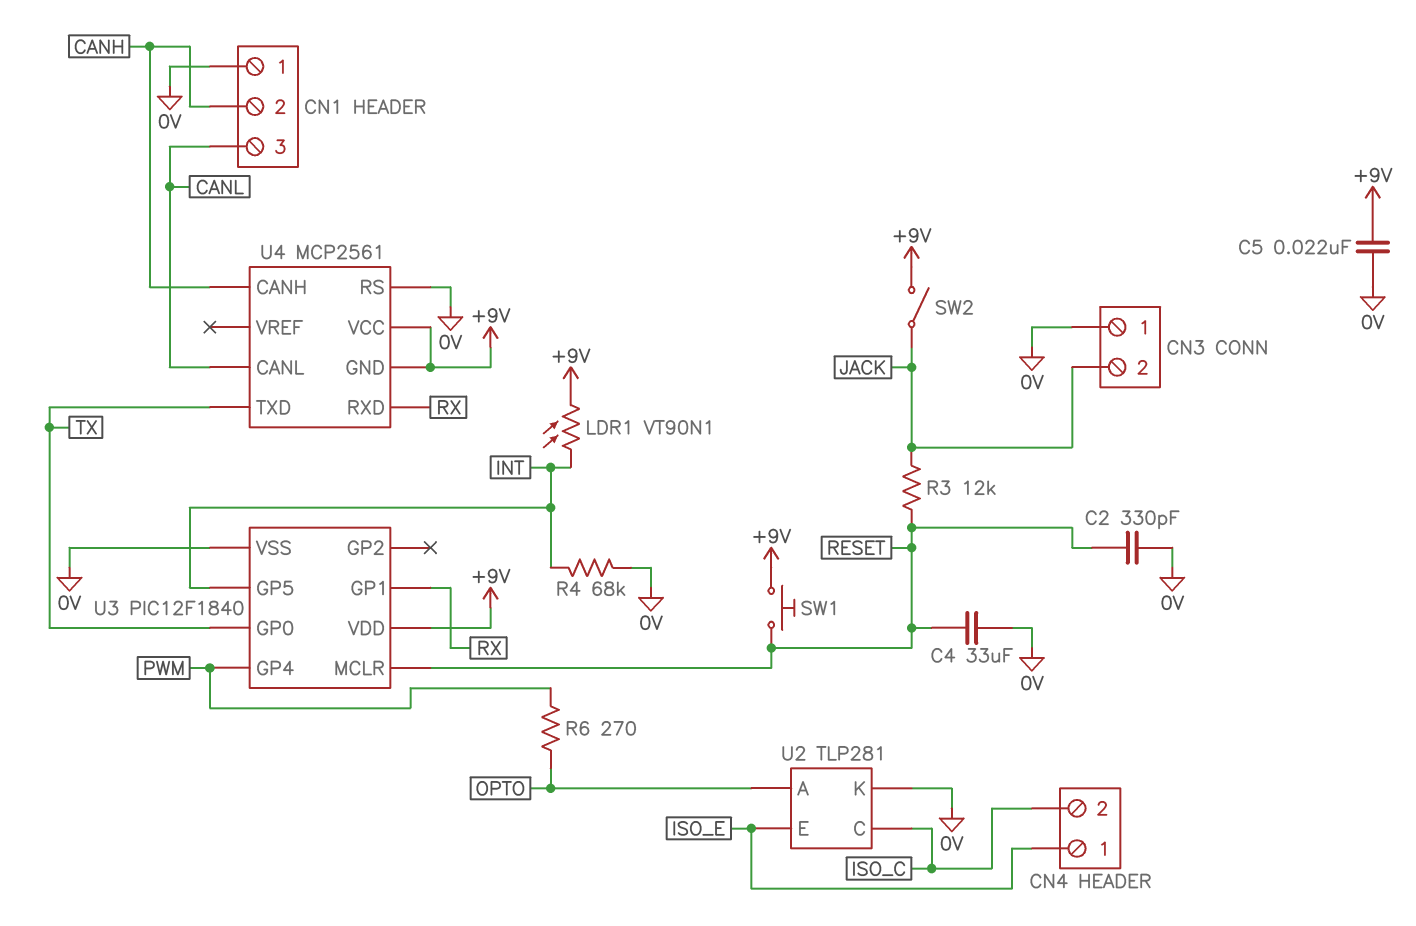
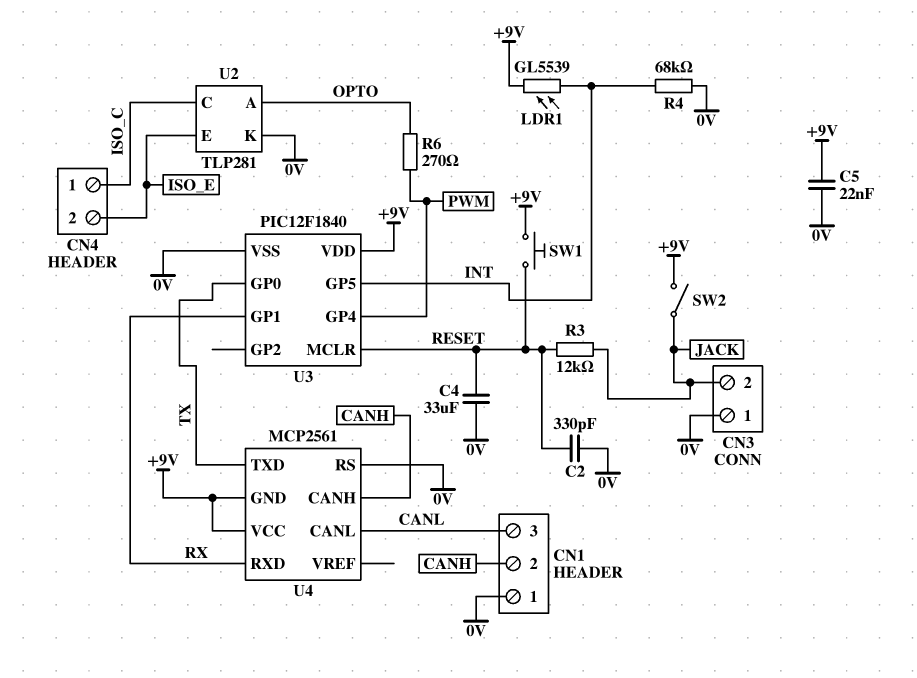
CN4 pin 1: ISO_E -> ISO_C
CN4 pin 2: ISO_C -> ISO_E
LDR1: VT90N1 (+9V, INT) -> GL5539 (+9V, INT)

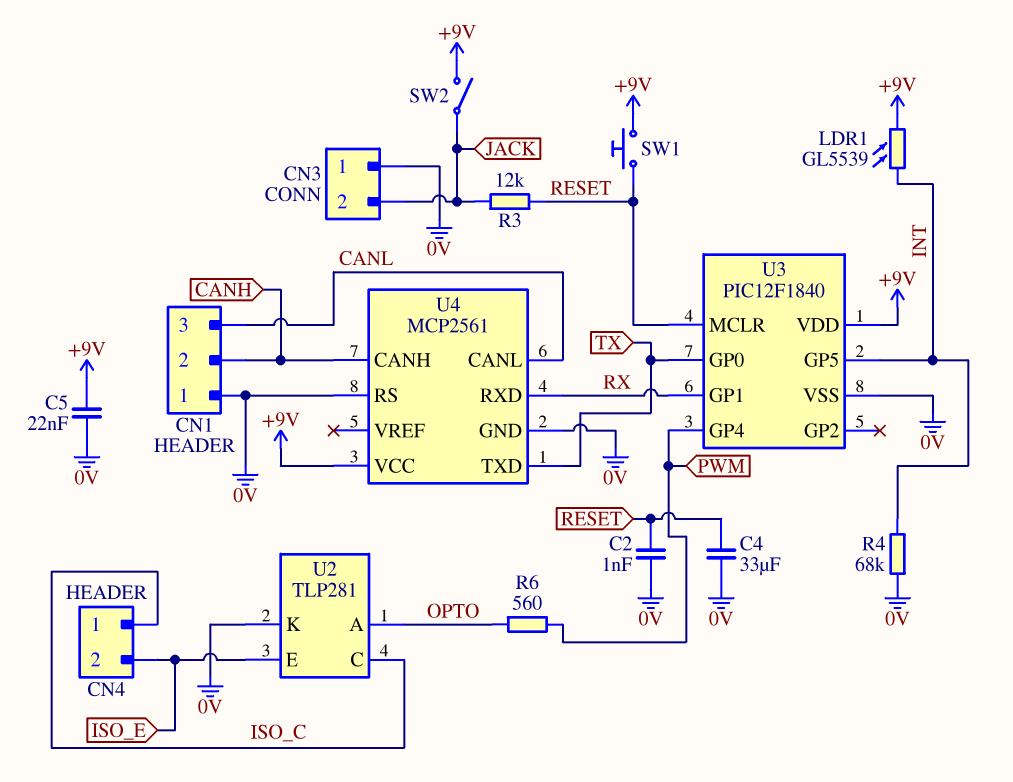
C2: 330pF (0V, RESET) -> 1nF (0V, RESET)
R6: 270 (OPTO, PWM) -> 560 (OPTO, PWM)
U4 pin GND: +9V -> 0V

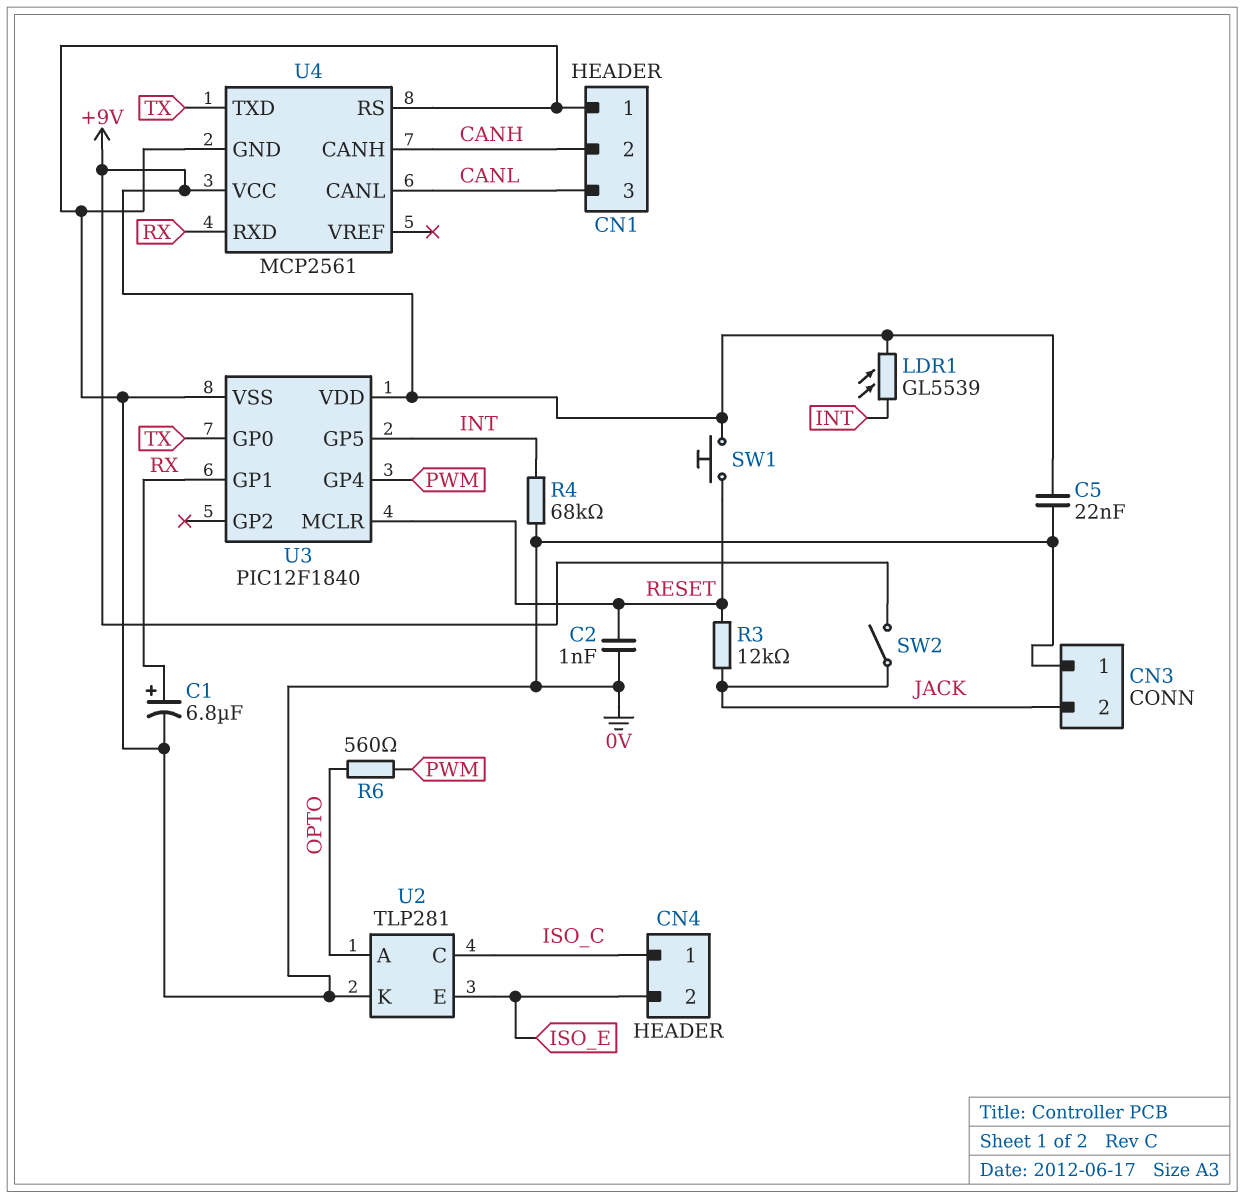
C1: none -> 6.8uF (plus RX, minus 0V)
C4: 33uF (0V, RESET) -> none

